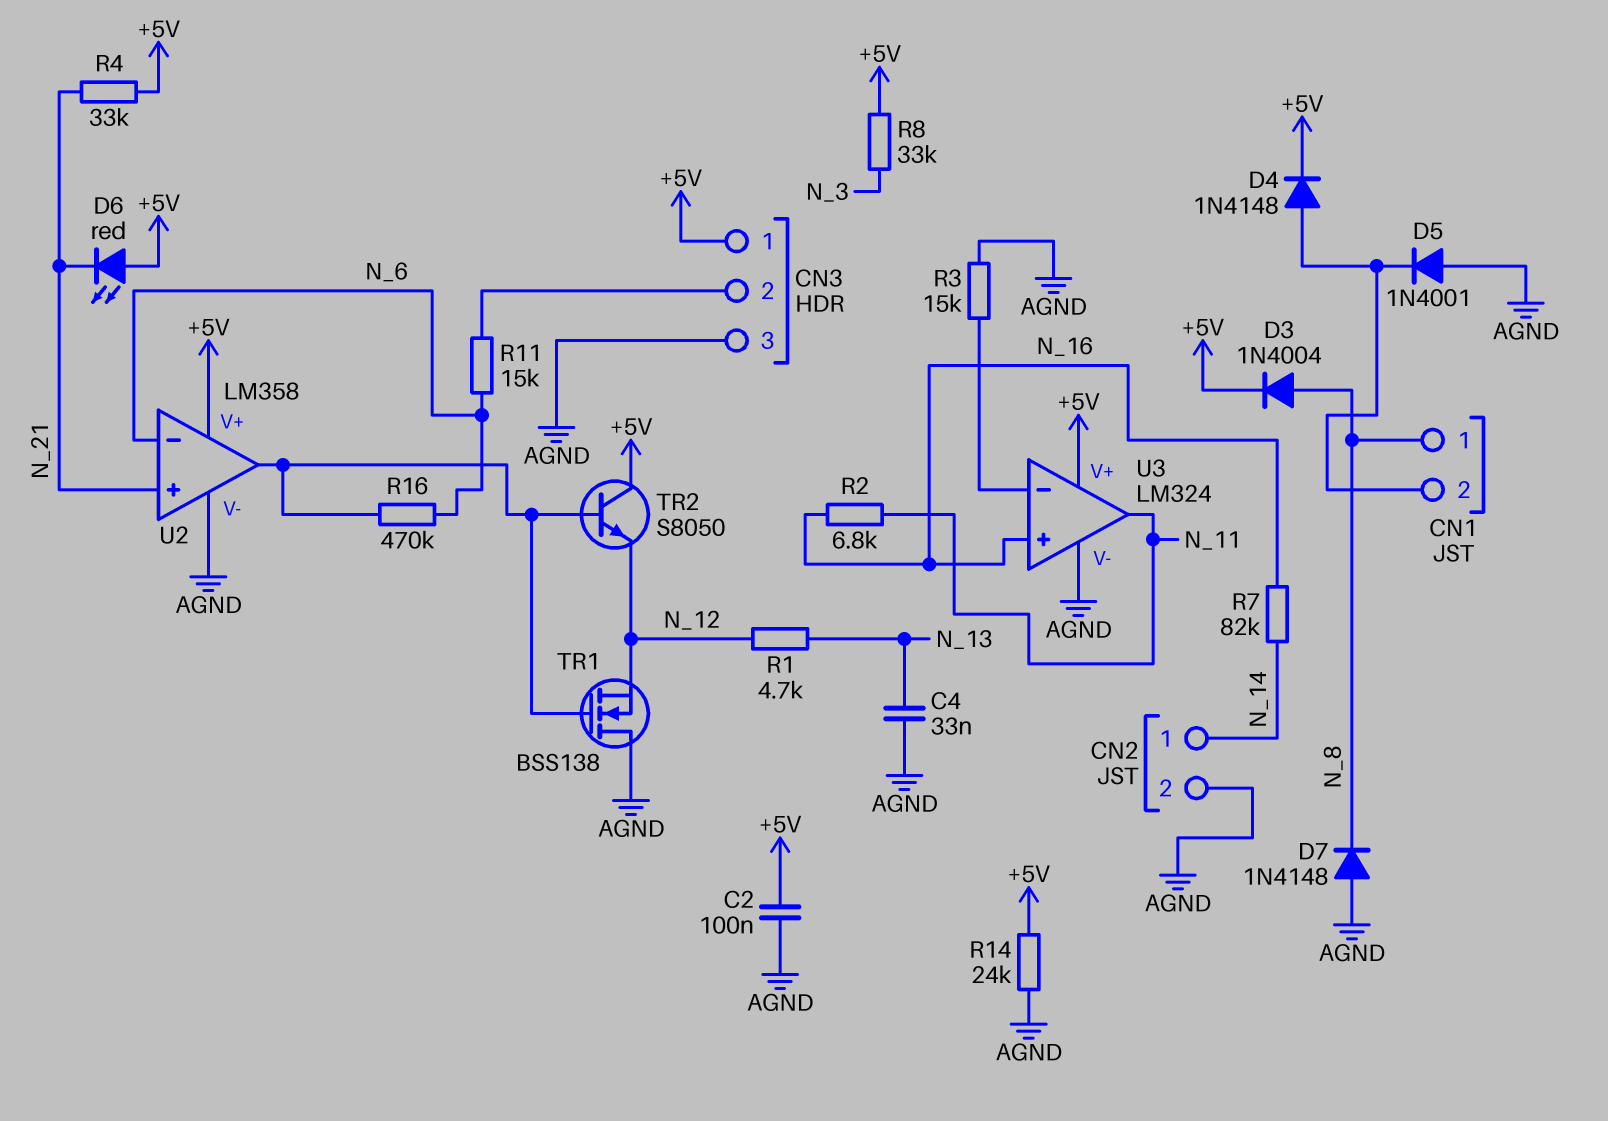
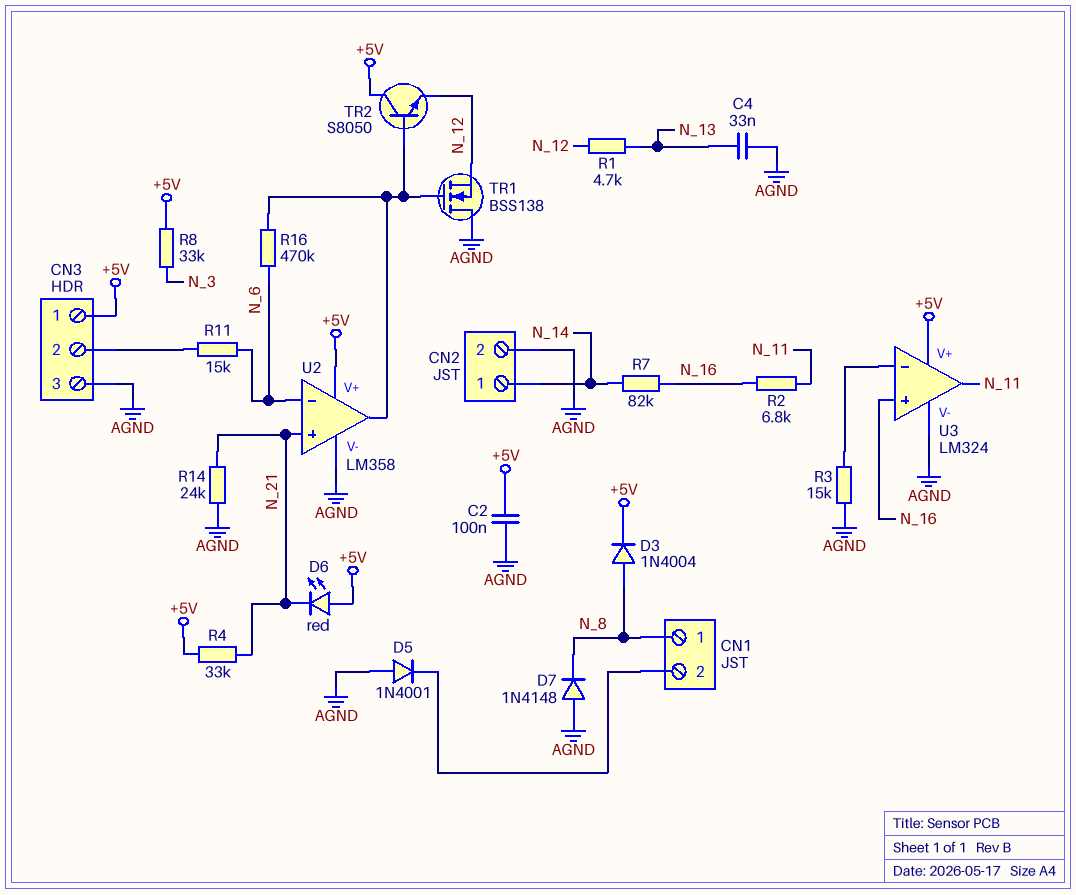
D4: diode 1N4148 (A CN1/2, K +5V) -> none
R14: 24k (+5V, AGND) -> 24k (AGND, N_21)

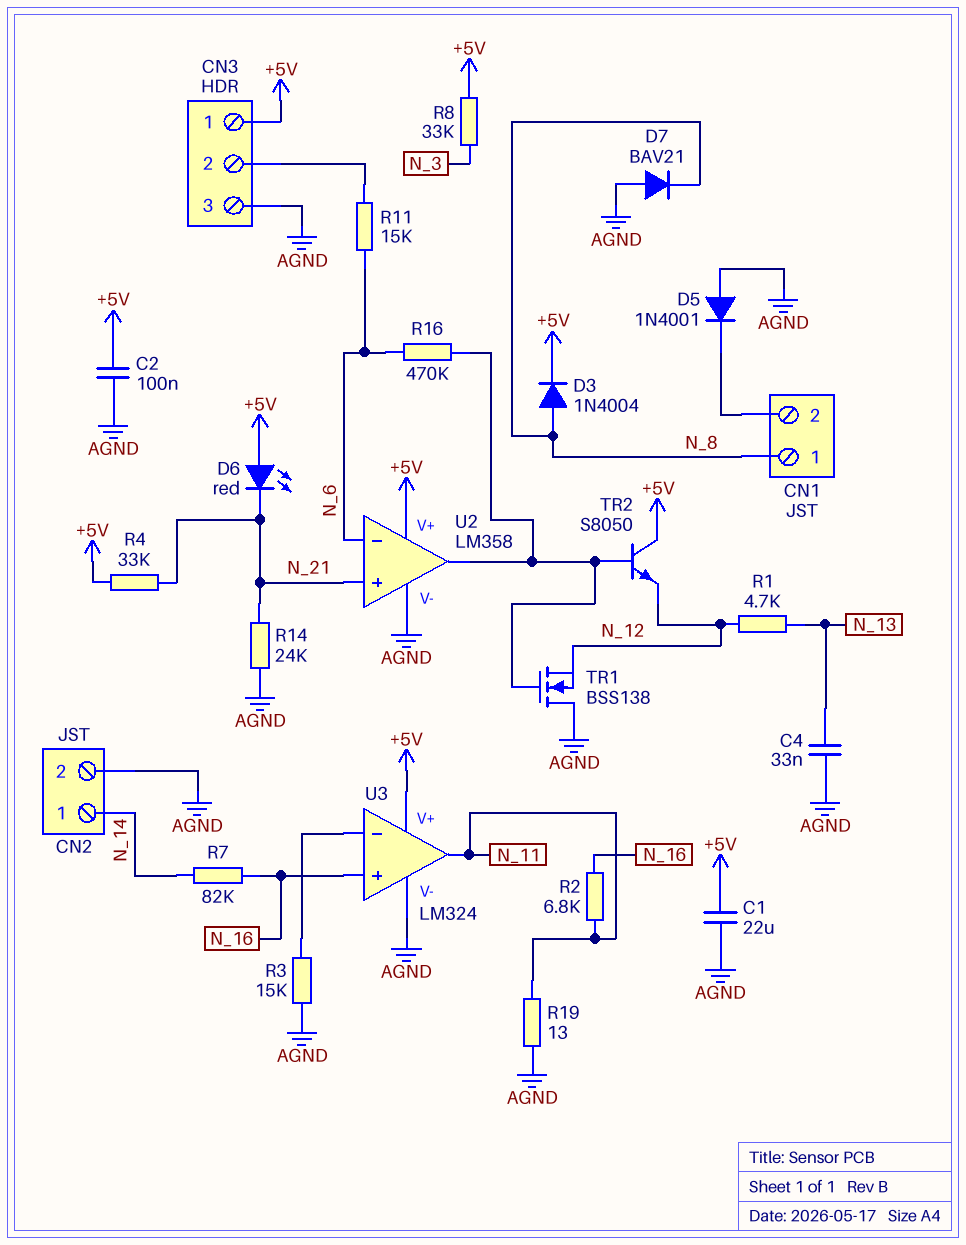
C1: none -> 22uF (+5V, AGND)
D7: diode 1N4148 (A AGND, K N_8) -> diode BAV21 (A AGND, K N_8)
R19: none -> 13 (AGND, N_11)

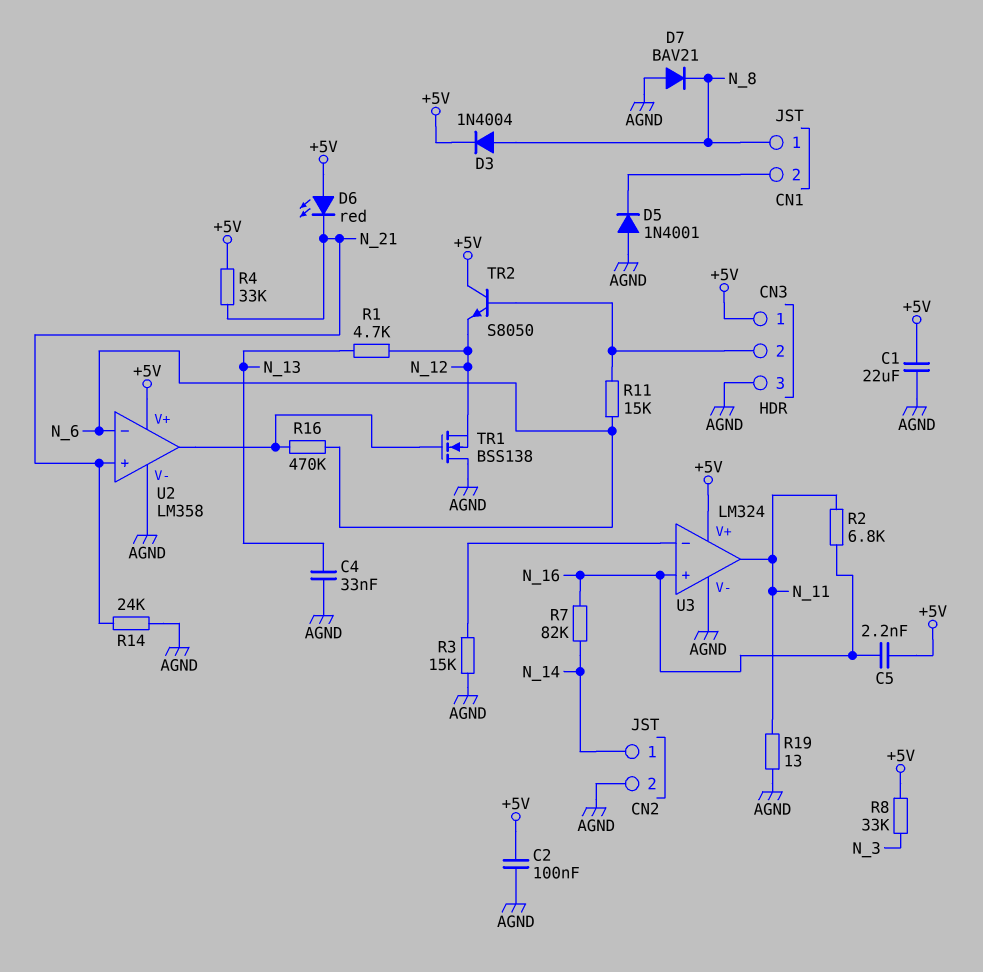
C5: none -> 2.2nF (+5V, N_16)
TR2: NPN S8050 (B U2/out, C +5V, E N_12) -> NPN S8050 (B CN3/2, C +5V, E N_12)

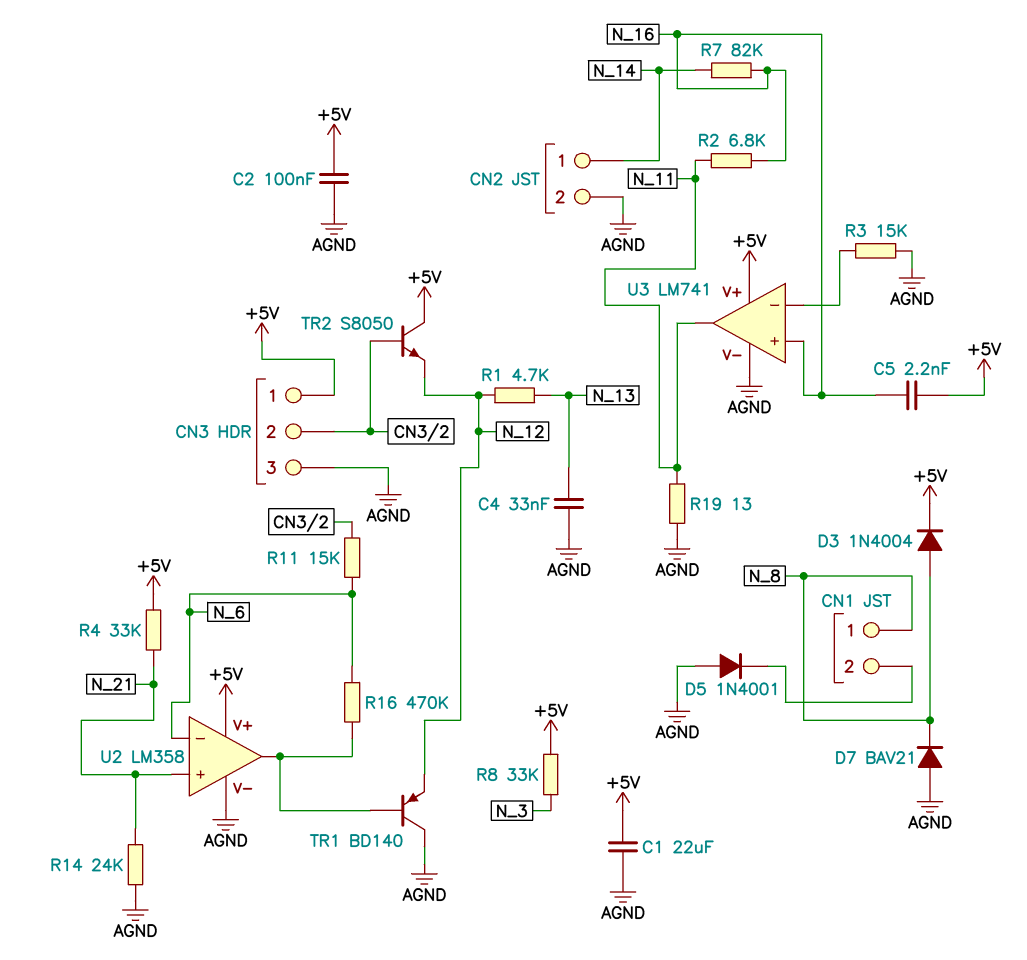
D6: LED red (A +5V, K N_21) -> none
TR1: NMOS BSS138 (G U2/out, D AGND, S N_12) -> PNP BD140 (B U2/out, C AGND, E N_12)
U3: LM324 -> LM741

